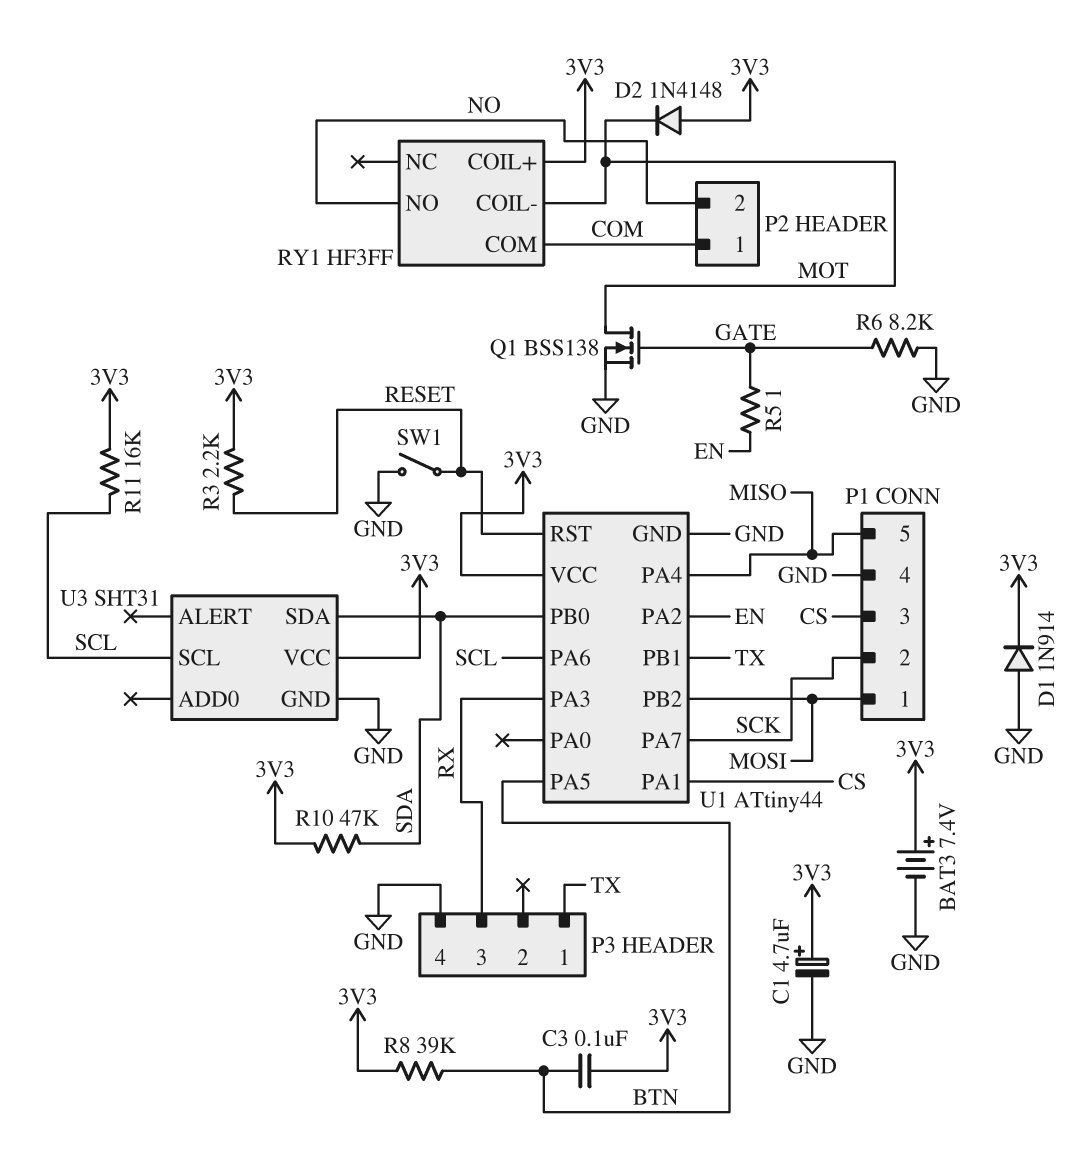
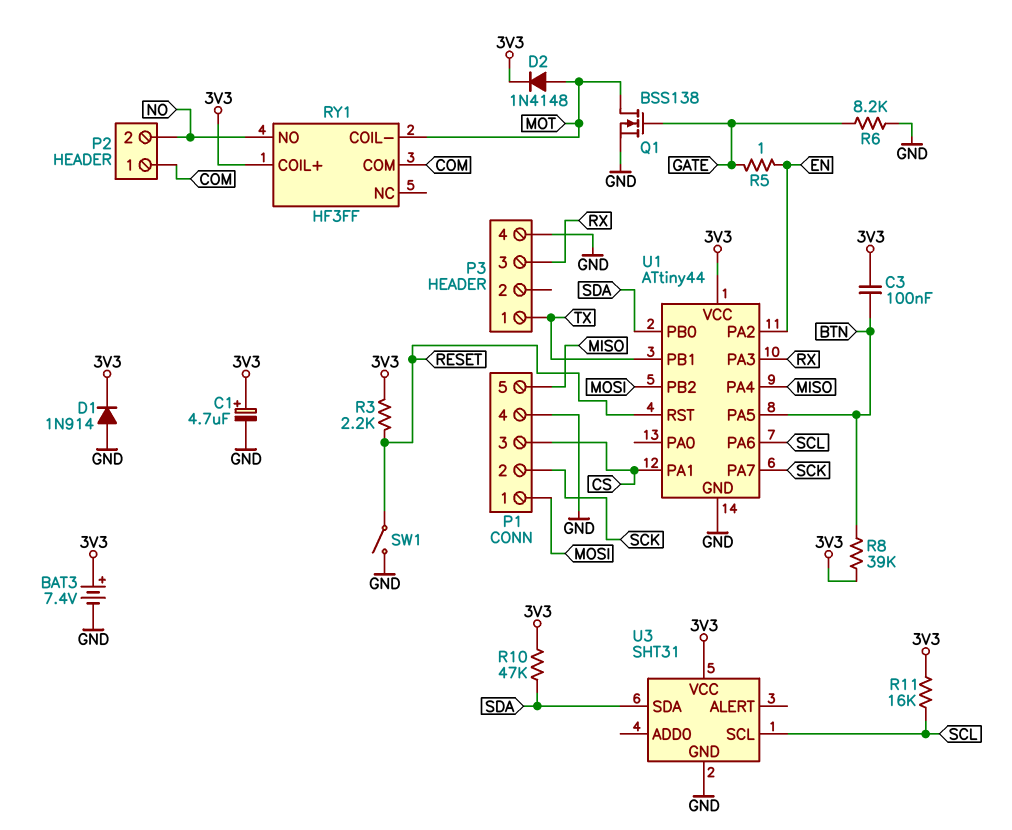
D2: diode 1N4148 (A 3V3, K MOT) -> diode 1N4148 (A MOT, K 3V3)

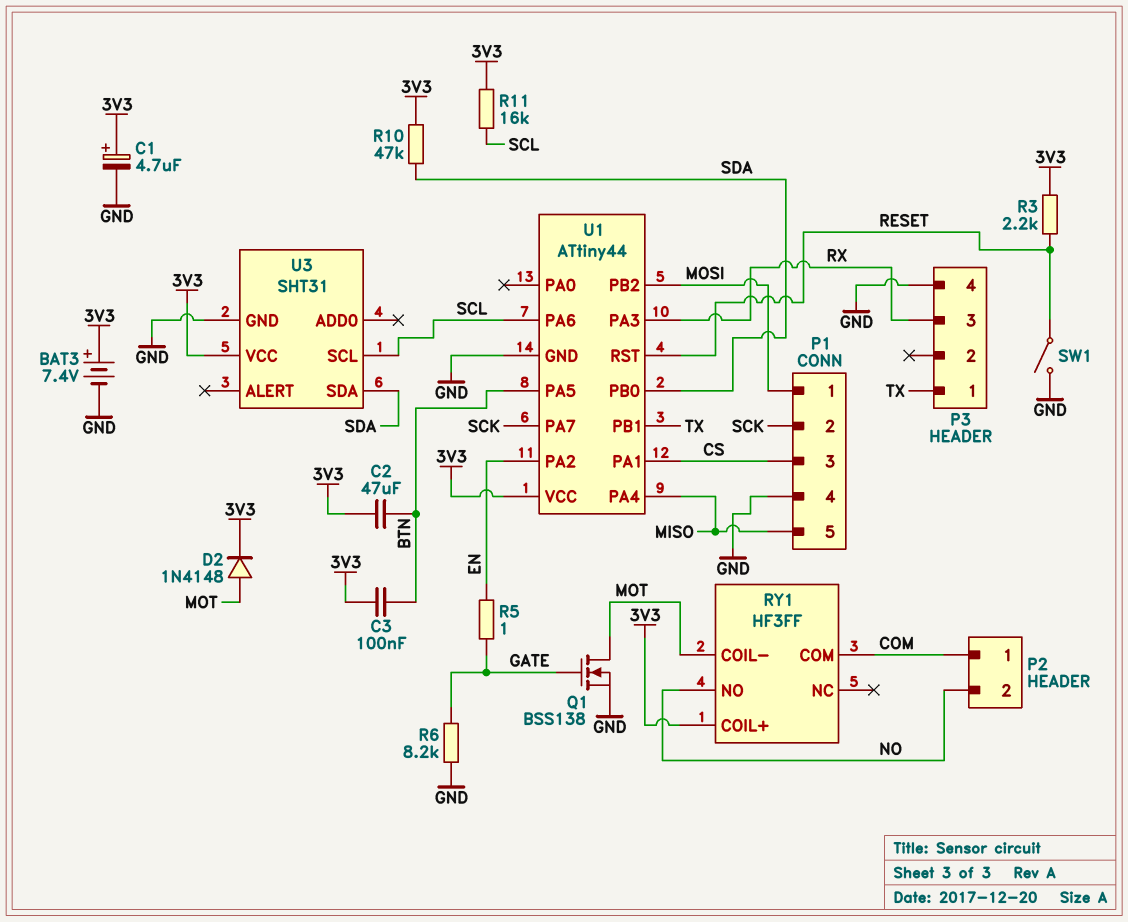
C2: none -> 47uF (3V3, BTN)
D1: diode 1N914 (A GND, K 3V3) -> none
R8: 39k (3V3, BTN) -> none

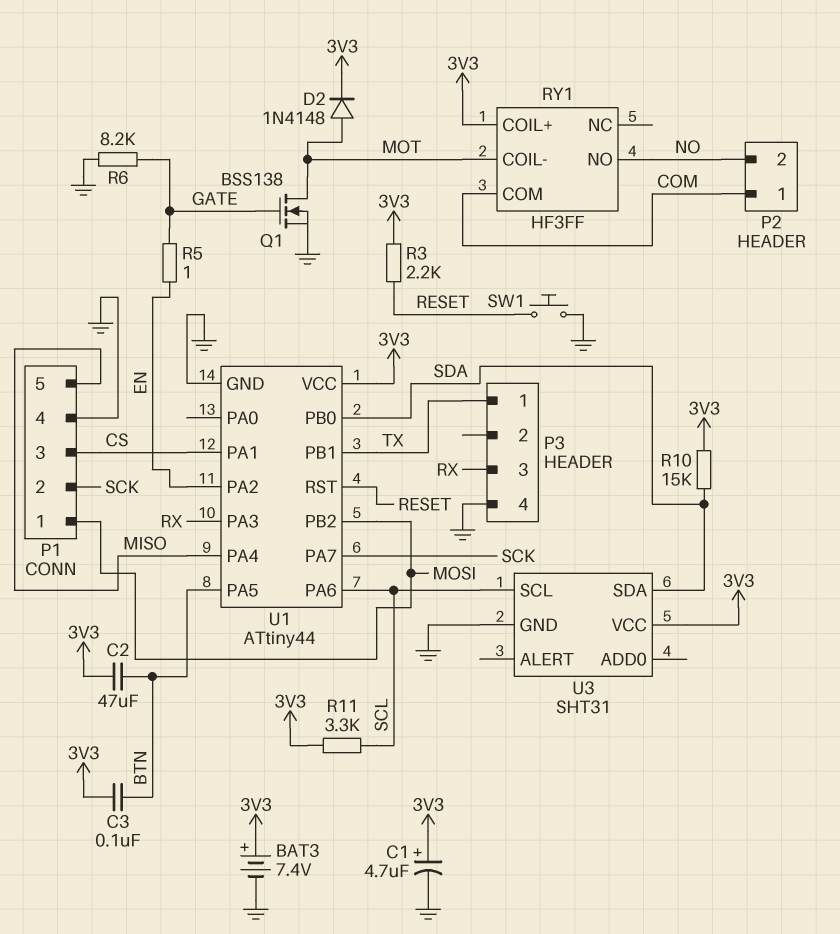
R10: 47k (3V3, SDA) -> 15k (3V3, SDA)
R11: 16k (3V3, SCL) -> 3.3k (3V3, SCL)
SW1: switch (GND, RESET) -> button (GND, RESET)

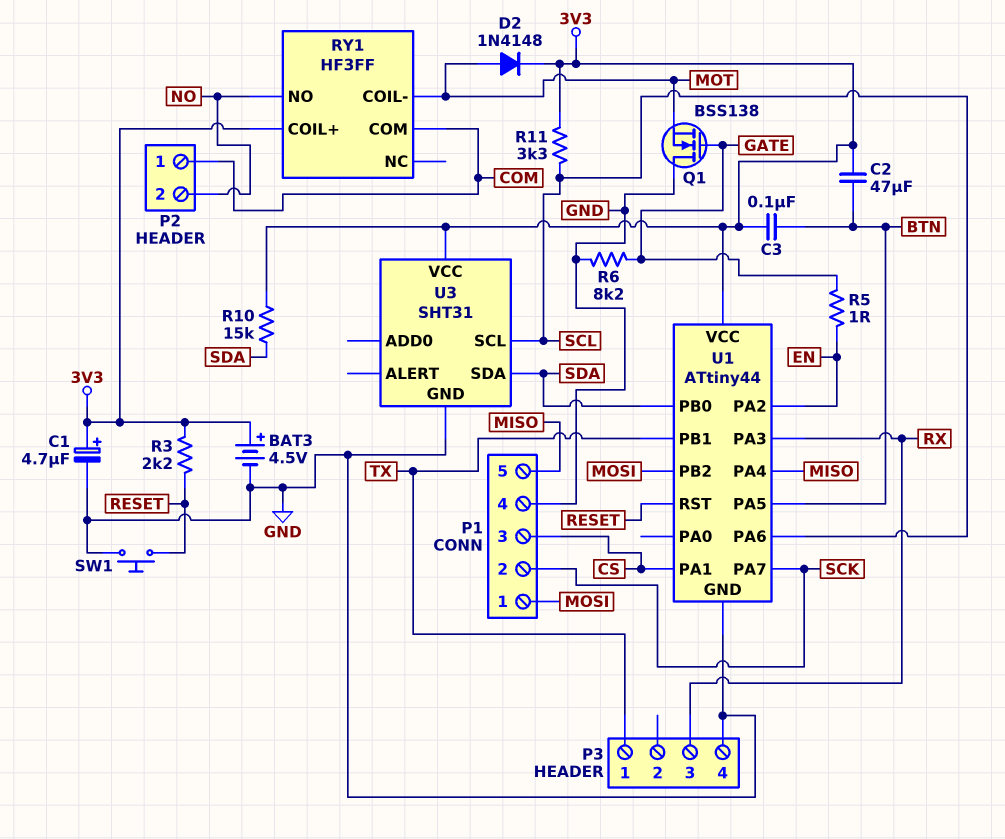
BAT3: 7.4V (plus 3V3, minus GND) -> 4.5V (plus 3V3, minus GND)
Q1: NMOS BSS138 (G GATE, D MOT, S GND) -> NMOS BSS138 (G GATE, D GND, S MOT)

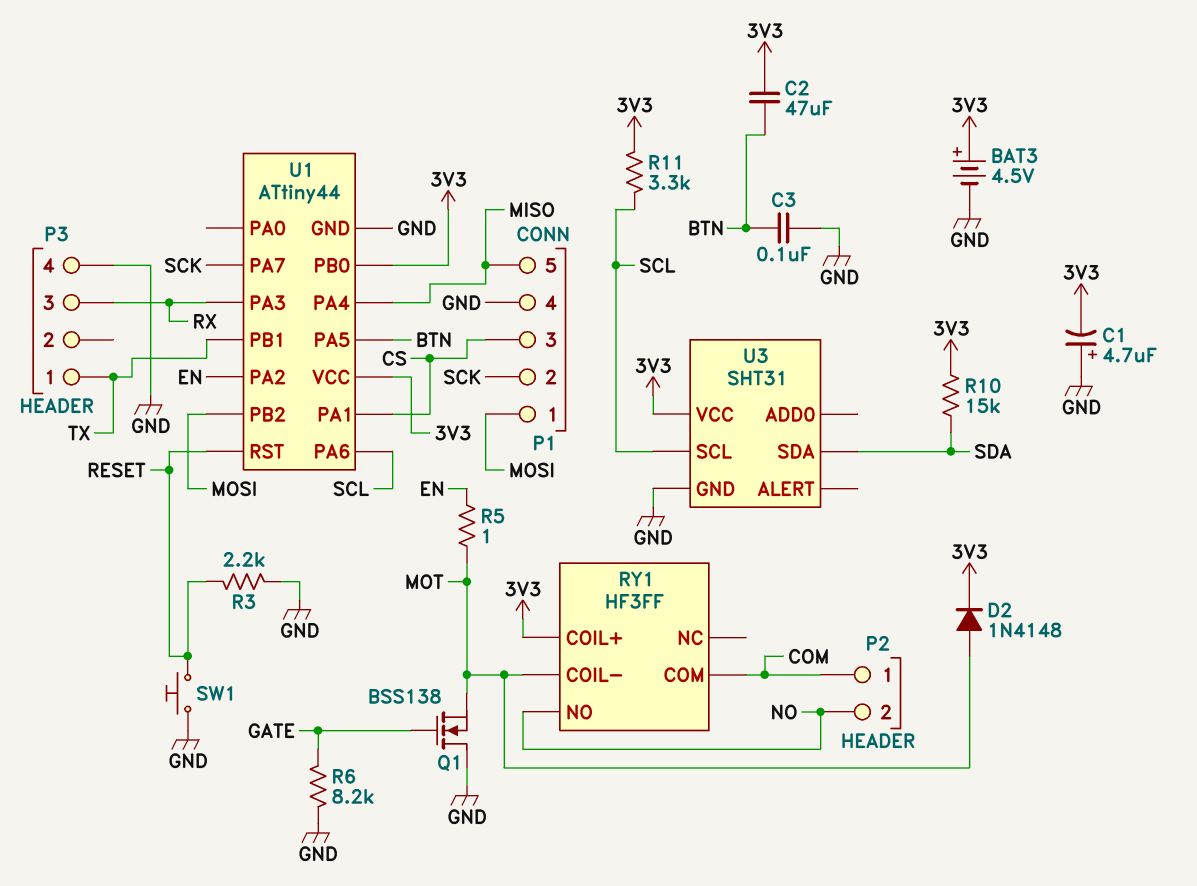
C1: 4.7uF (plus 3V3, minus GND) -> 4.7uF (plus GND, minus 3V3)
C3: 100nF (3V3, BTN) -> 100nF (BTN, GND)
R3: 2.2k (3V3, RESET) -> 2.2k (GND, RESET)
R5: 1 (EN, GATE) -> 1 (EN, MOT)
U1 pin PB0: SDA -> 3V3

